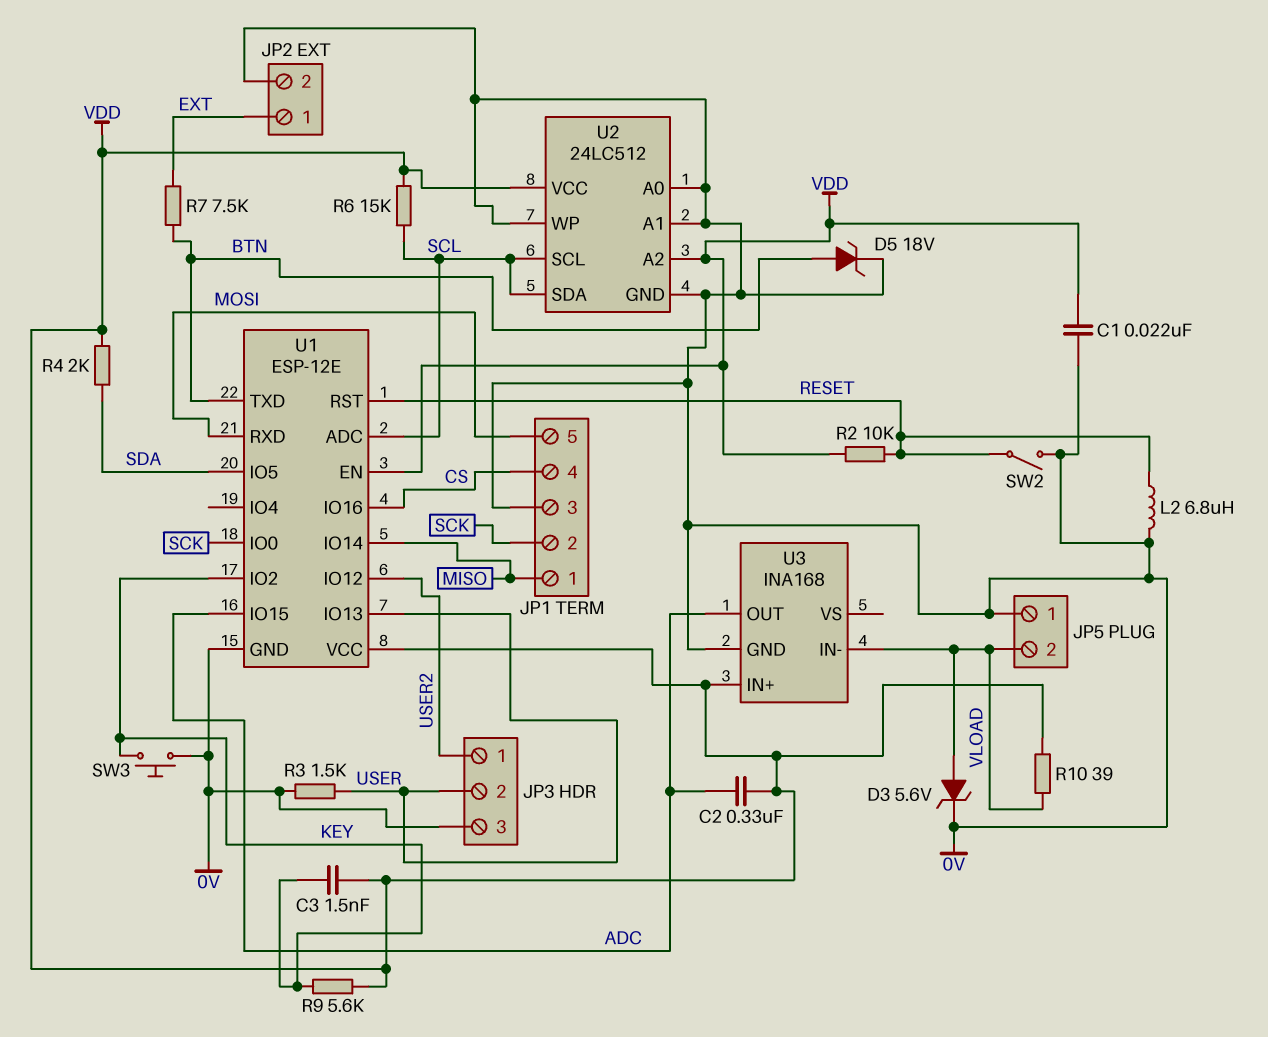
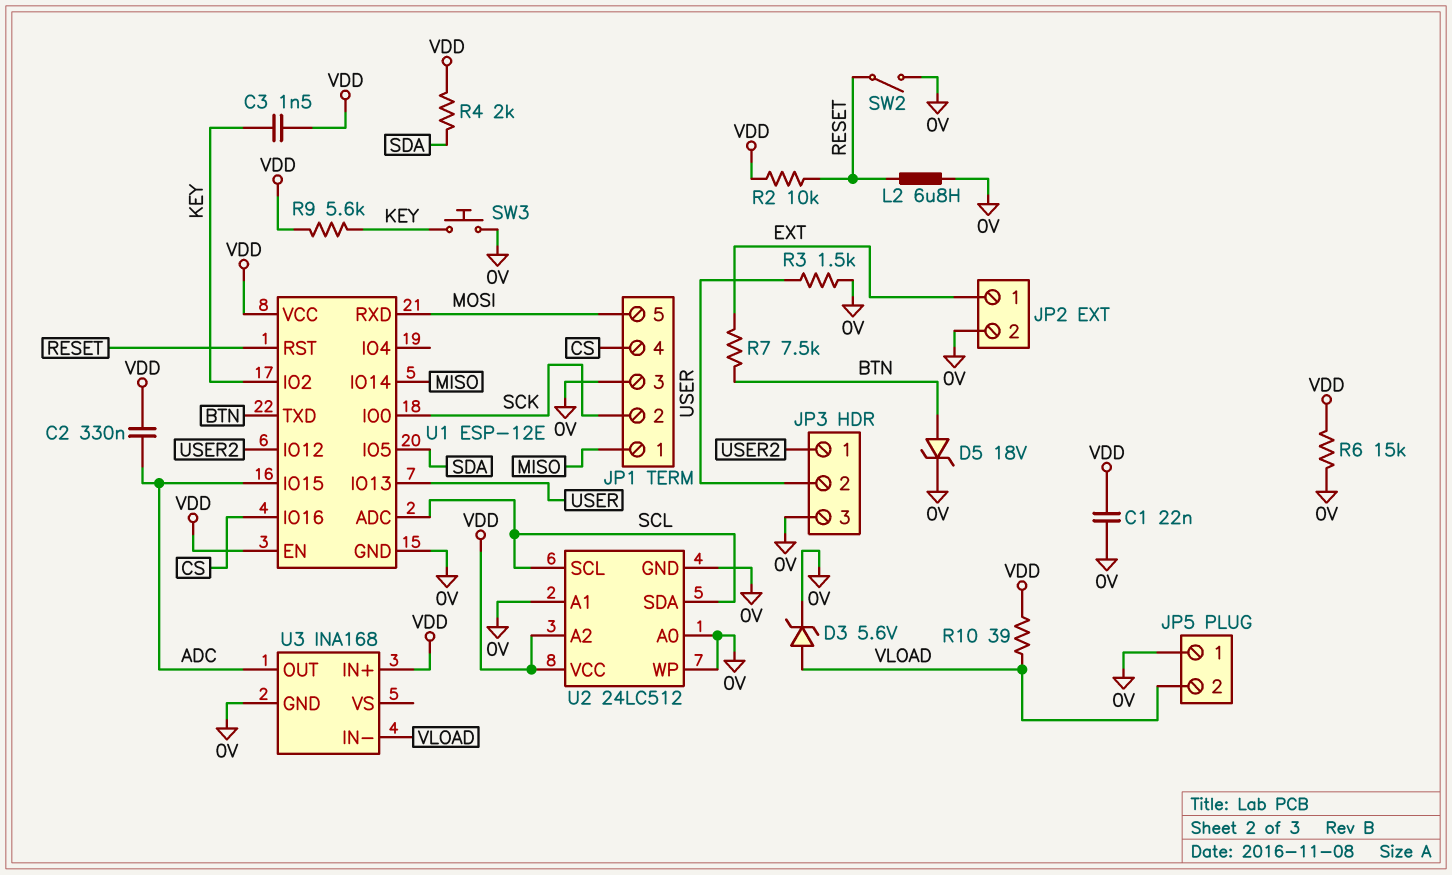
R6: 15k (SCL, VDD) -> 15k (0V, VDD)

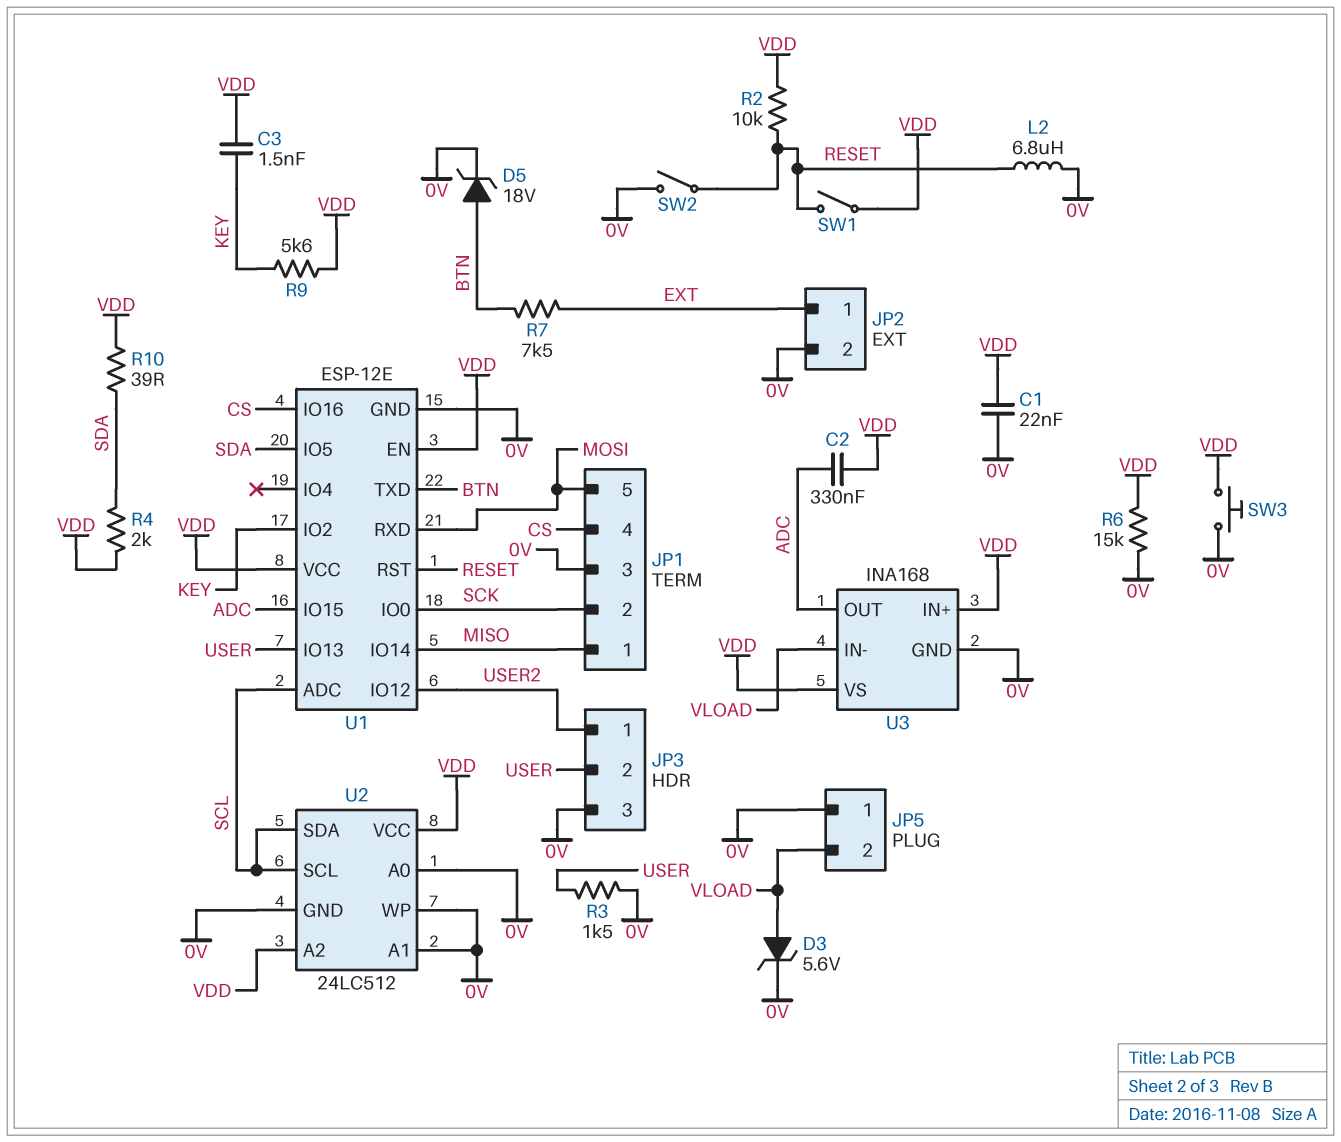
R10: 39 (VDD, VLOAD) -> 39 (SDA, VDD)
SW1: none -> switch (RESET, VDD)
SW3: button (0V, KEY) -> button (0V, VDD)
U3 pin VS: none -> VDD

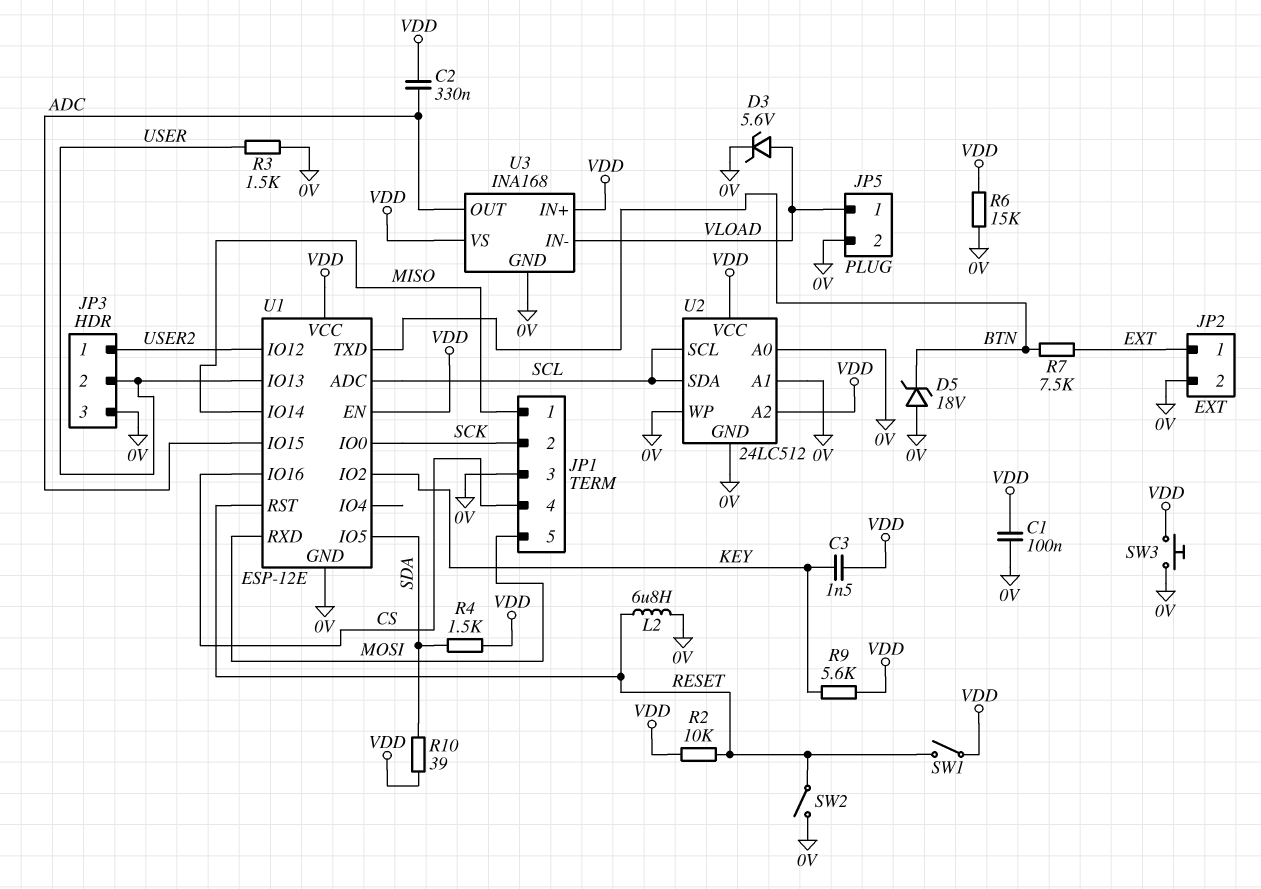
C1: 22nF (0V, VDD) -> 100nF (0V, VDD)
D5: zener 18V (A BTN, K 0V) -> zener 18V (A 0V, K BTN)
JP5 pin 1: 0V -> VLOAD
JP5 pin 2: VLOAD -> 0V
R4: 2k (SDA, VDD) -> 1.5k (SDA, VDD)

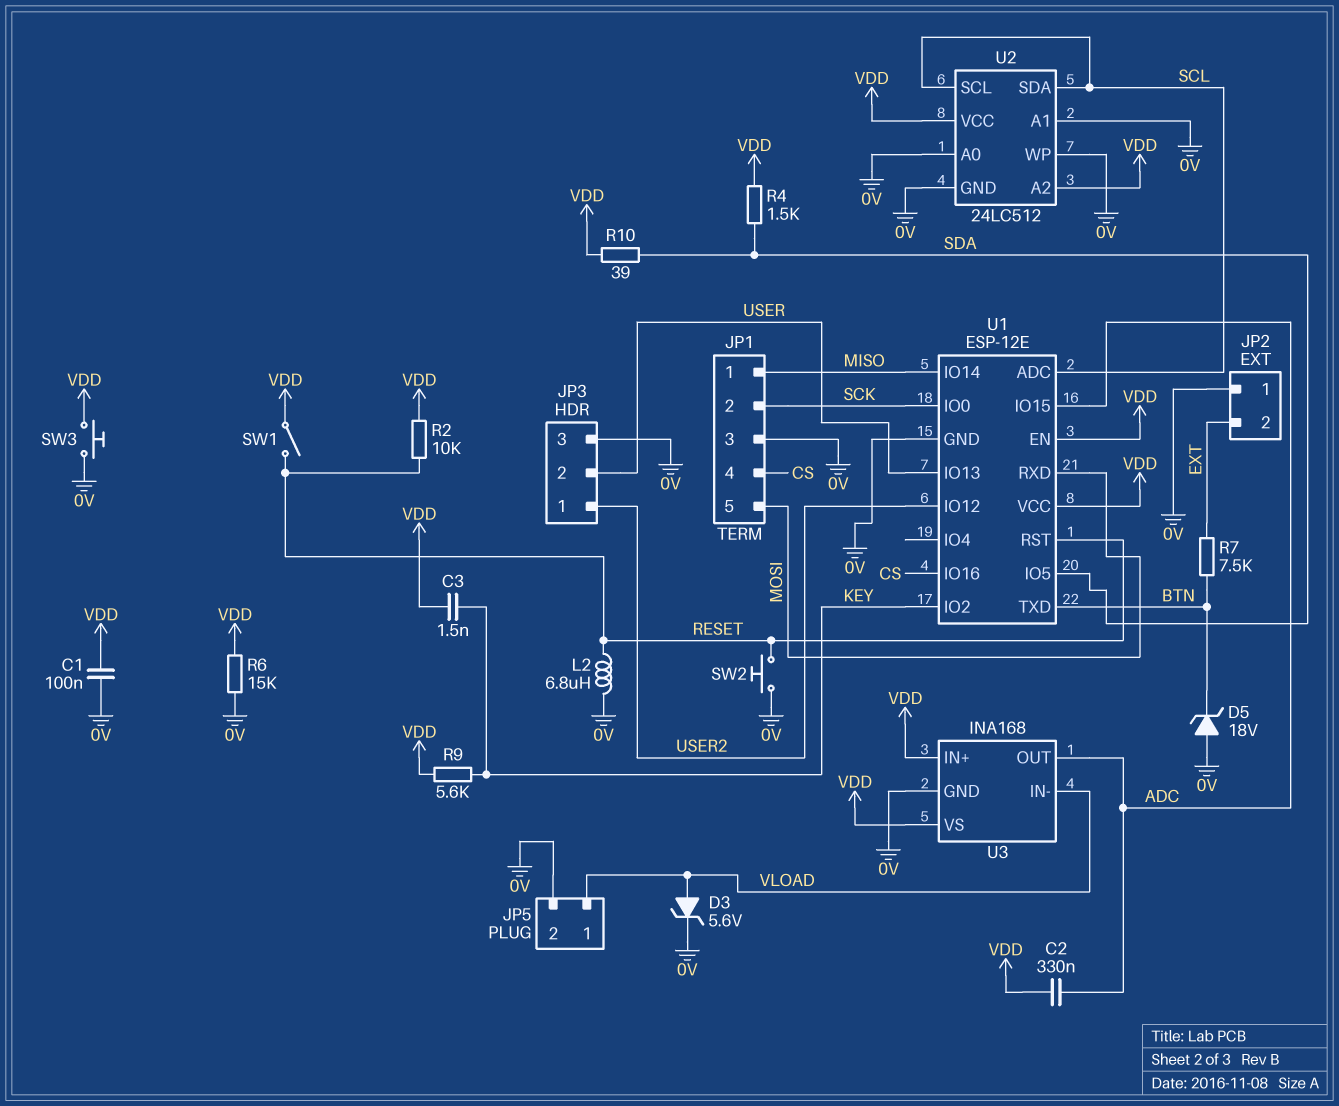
JP2 pin 1: EXT -> 0V
JP2 pin 2: 0V -> EXT
R3: 1.5k (0V, USER) -> none
SW2: switch (0V, RESET) -> button (0V, RESET)

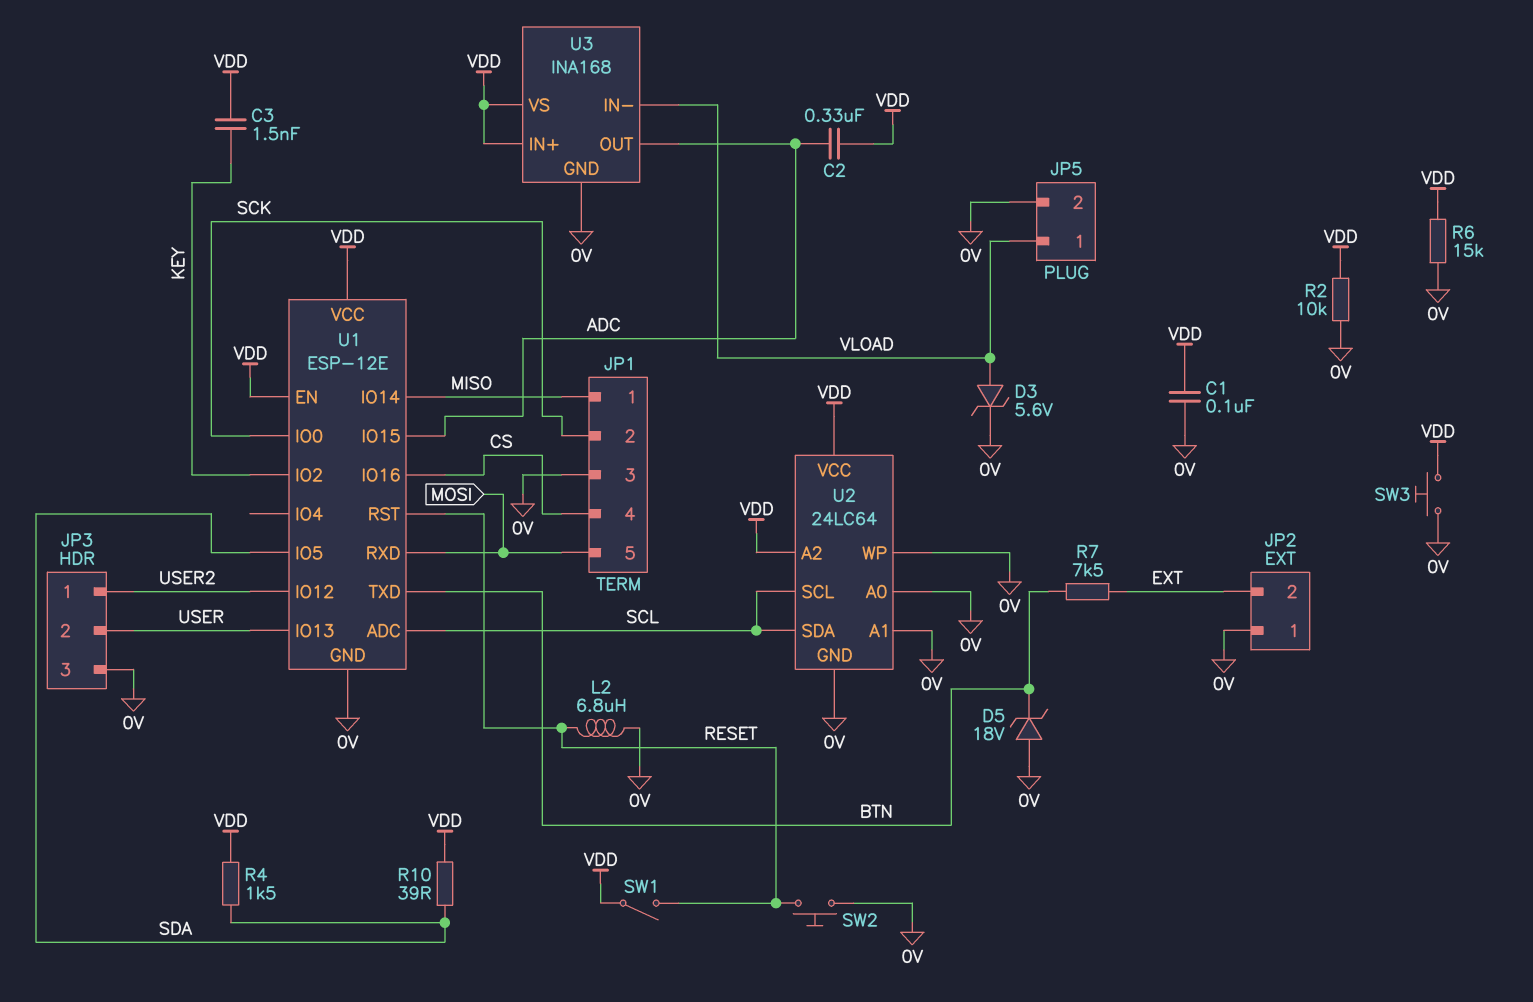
R2: 10k (RESET, VDD) -> 10k (0V, VDD)
R9: 5.6k (KEY, VDD) -> none
U2: 24LC512 -> 24LC64

